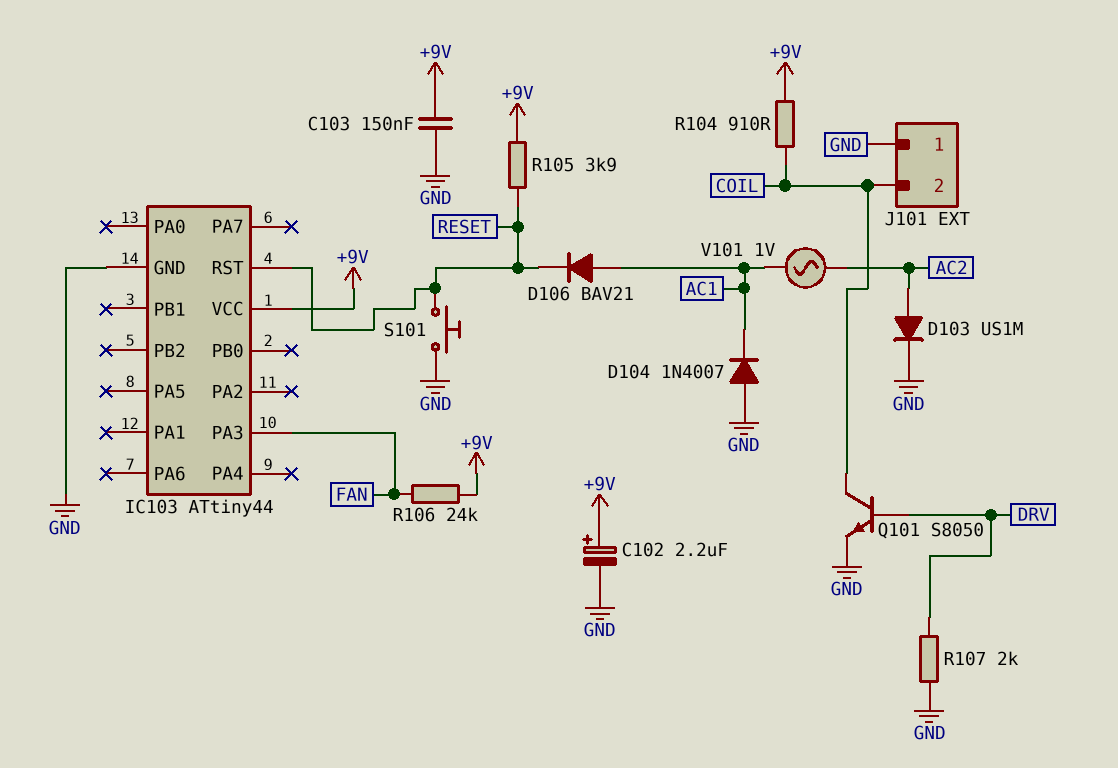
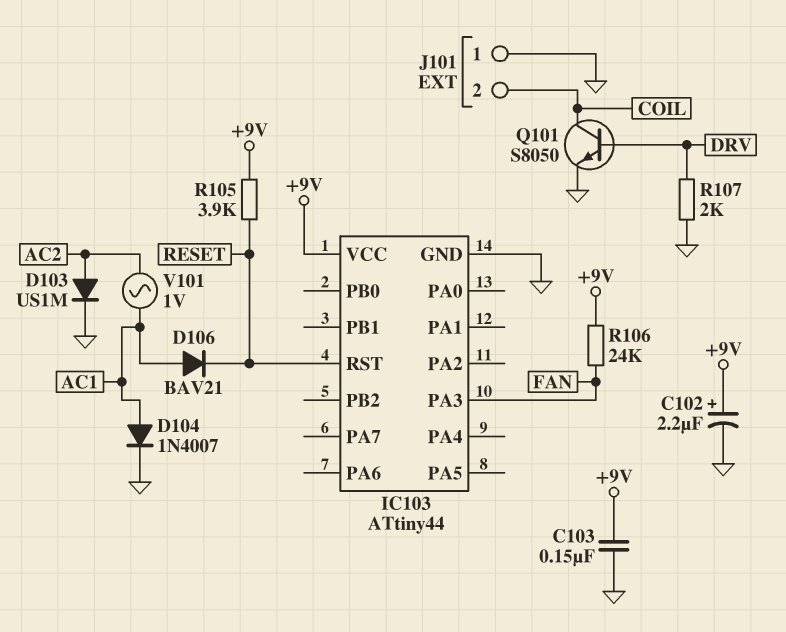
D104: diode 1N4007 (A GND, K AC1) -> diode 1N4007 (A AC1, K GND)
R104: 910 (+9V, COIL) -> none
S101: button (GND, RESET) -> none

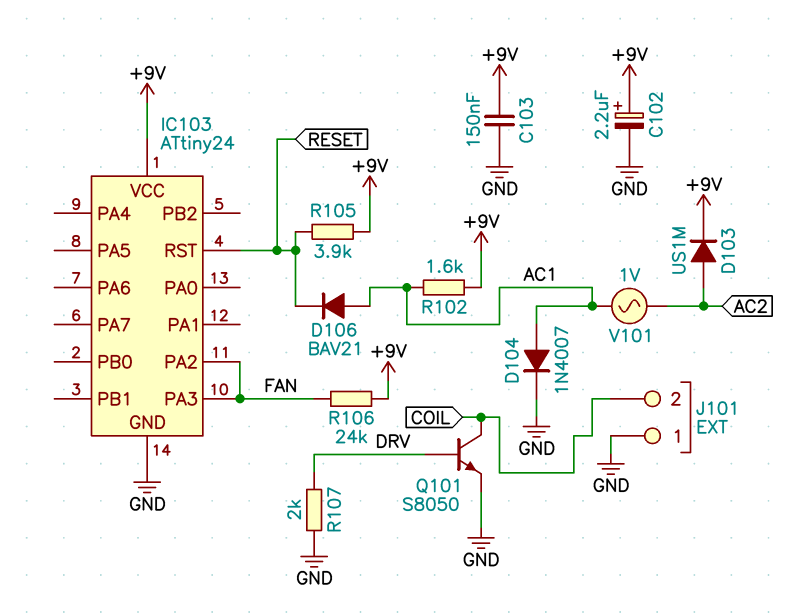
D103: diode US1M (A AC2, K GND) -> diode US1M (A AC2, K +9V)
IC103: ATtiny44 -> ATtiny24
IC103 pin PA2: none -> FAN
R102: none -> 1.6k (+9V, AC1)

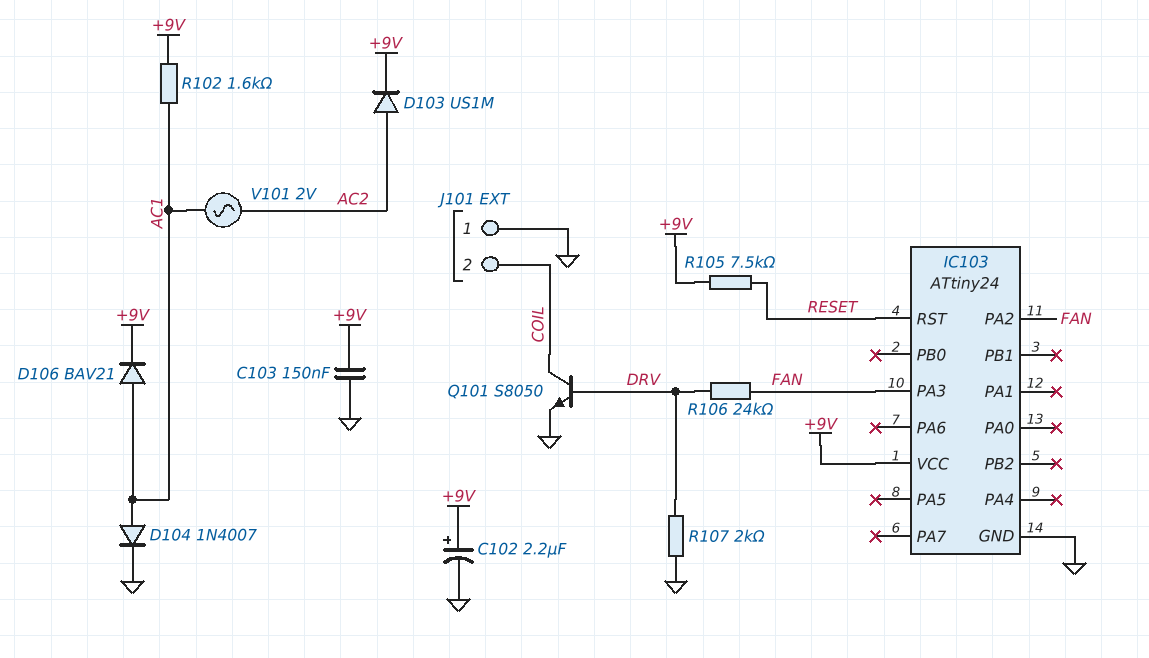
D106: diode BAV21 (A AC1, K RESET) -> diode BAV21 (A AC1, K +9V)
R105: 3.9k (+9V, RESET) -> 7.5k (+9V, RESET)
R106: 24k (+9V, FAN) -> 24k (DRV, FAN)
V101: AC 1V (AC1, AC2) -> AC 2V (AC1, AC2)

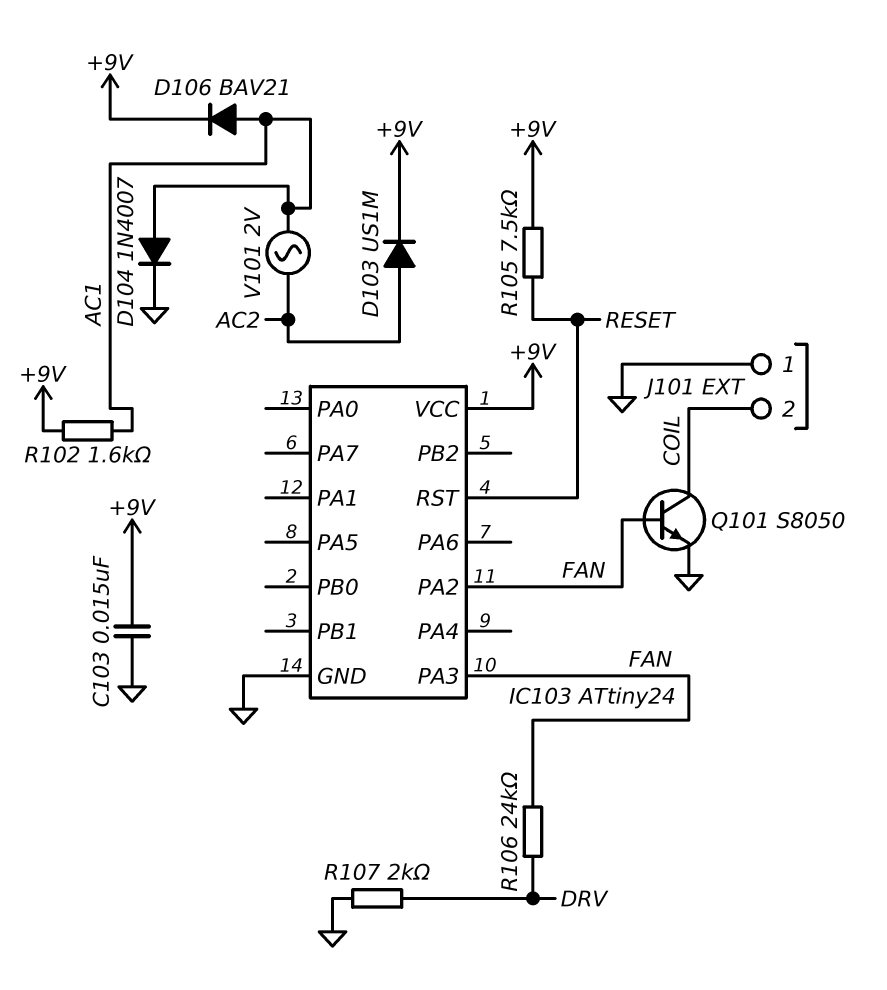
C102: 2.2uF (plus +9V, minus GND) -> none
C103: 150nF (+9V, GND) -> 15nF (+9V, GND)
Q101: NPN S8050 (B DRV, C COIL, E GND) -> NPN S8050 (B FAN, C COIL, E GND)

